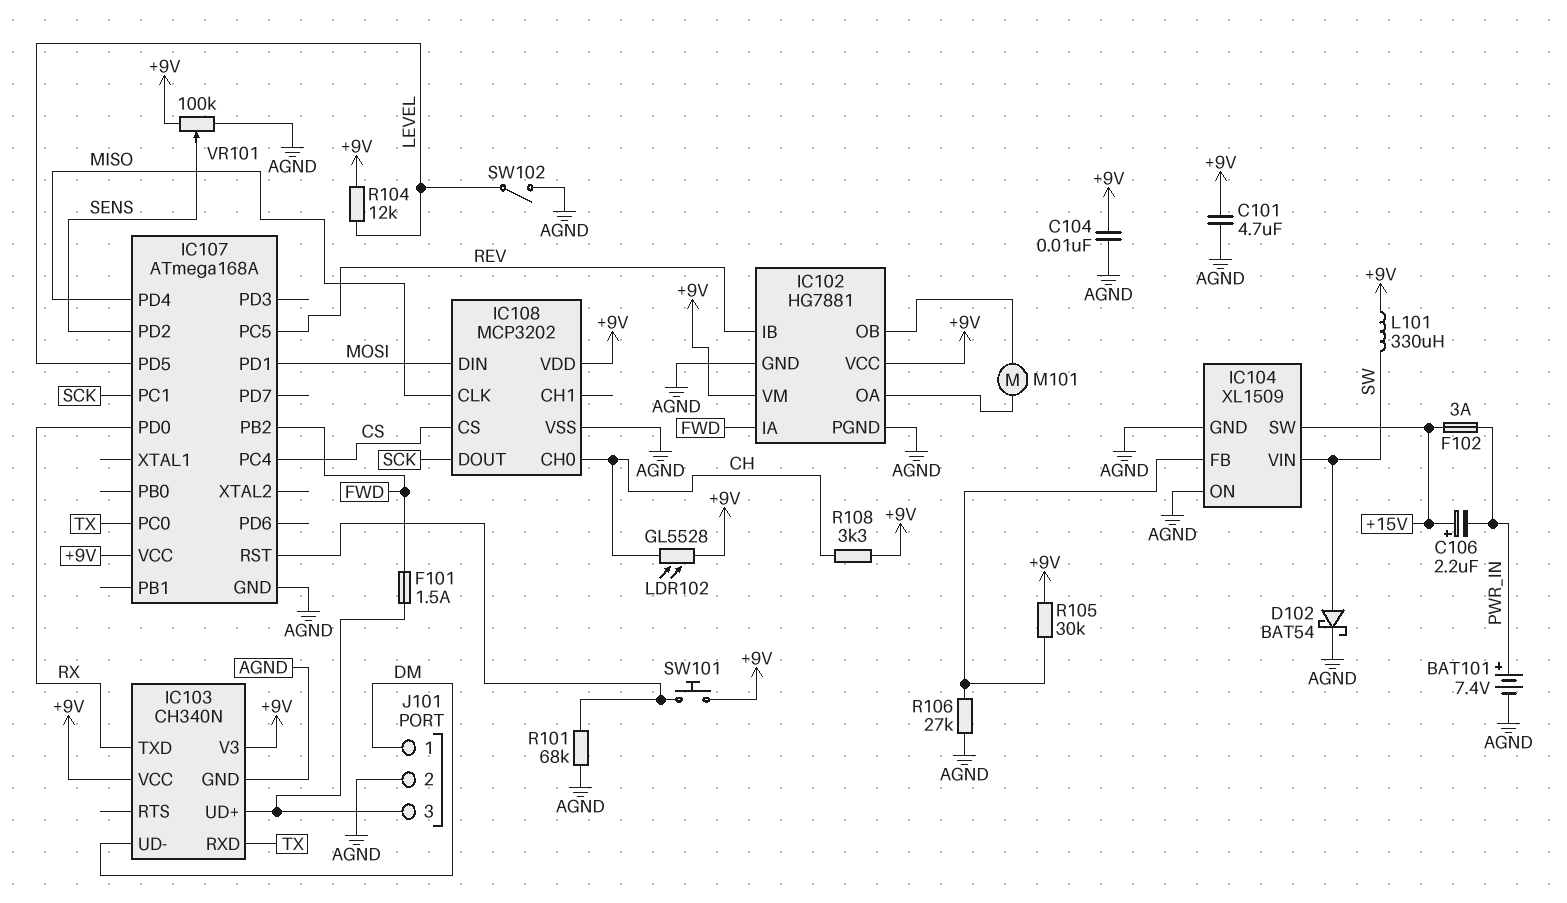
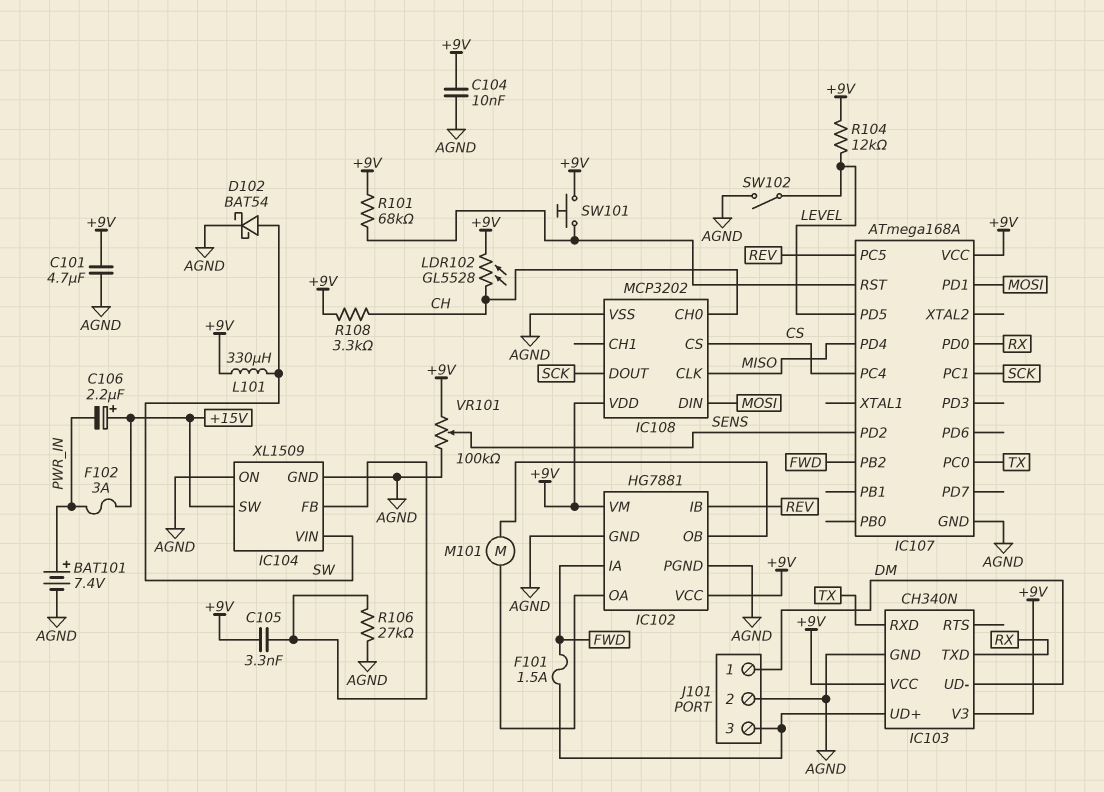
C105: none -> 3.3nF (+9V, IC104/FB)
R101: 68k (AGND, IC107/RST) -> 68k (+9V, IC107/RST)
R105: 30k (+9V, IC104/FB) -> none

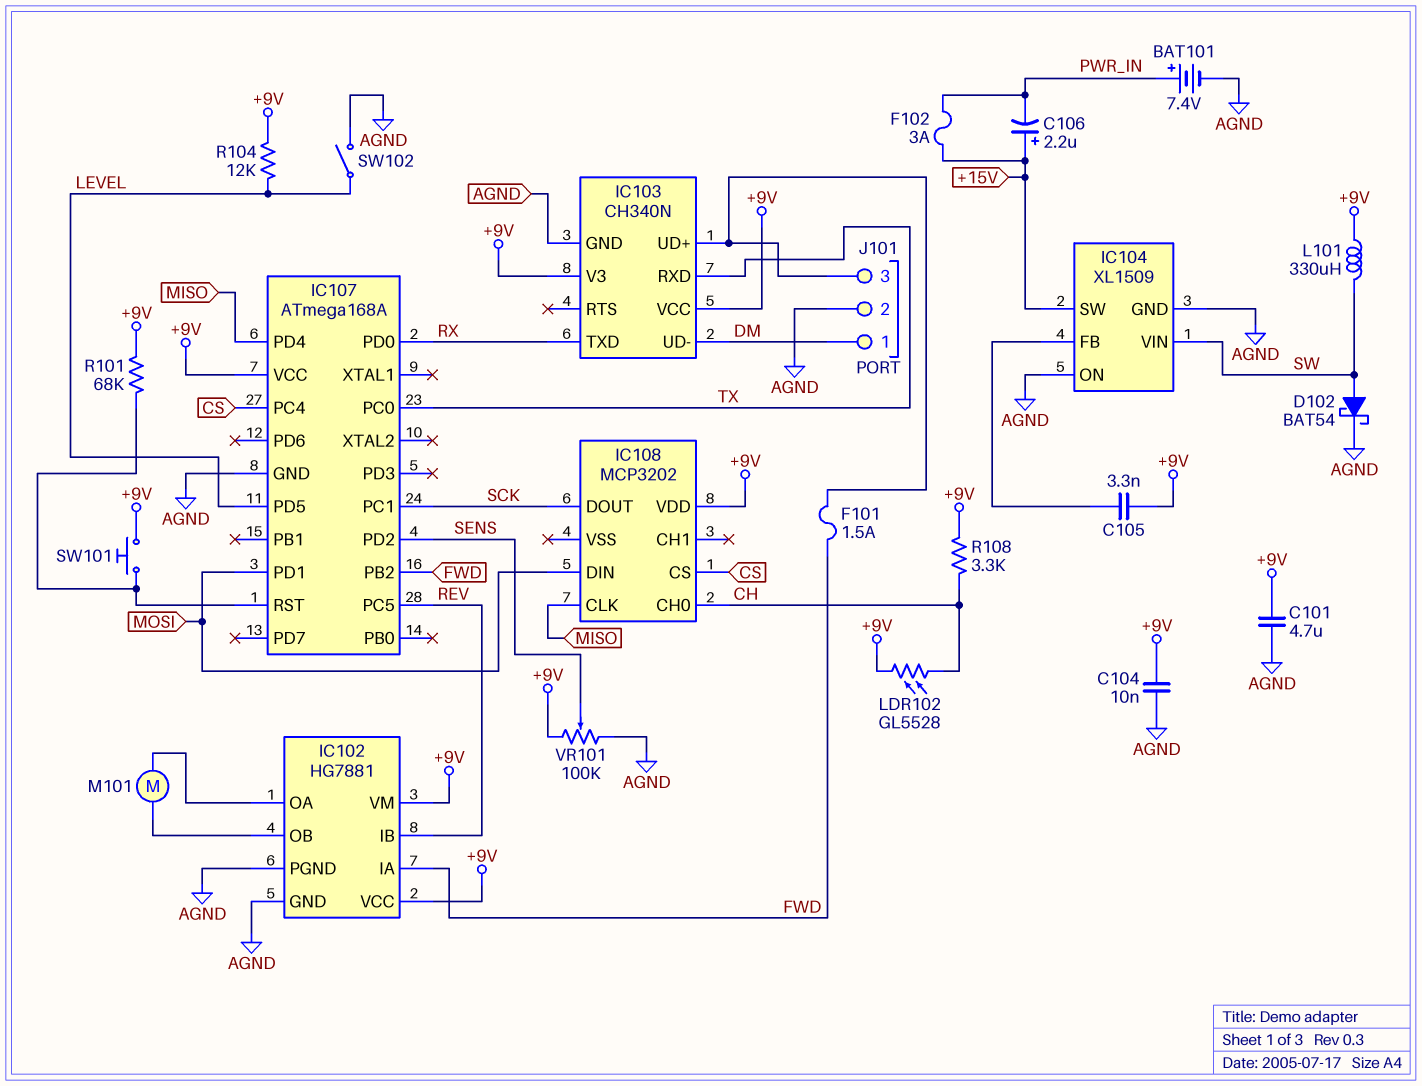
IC108 pin VSS: AGND -> none
R106: 27k (AGND, IC104/FB) -> none

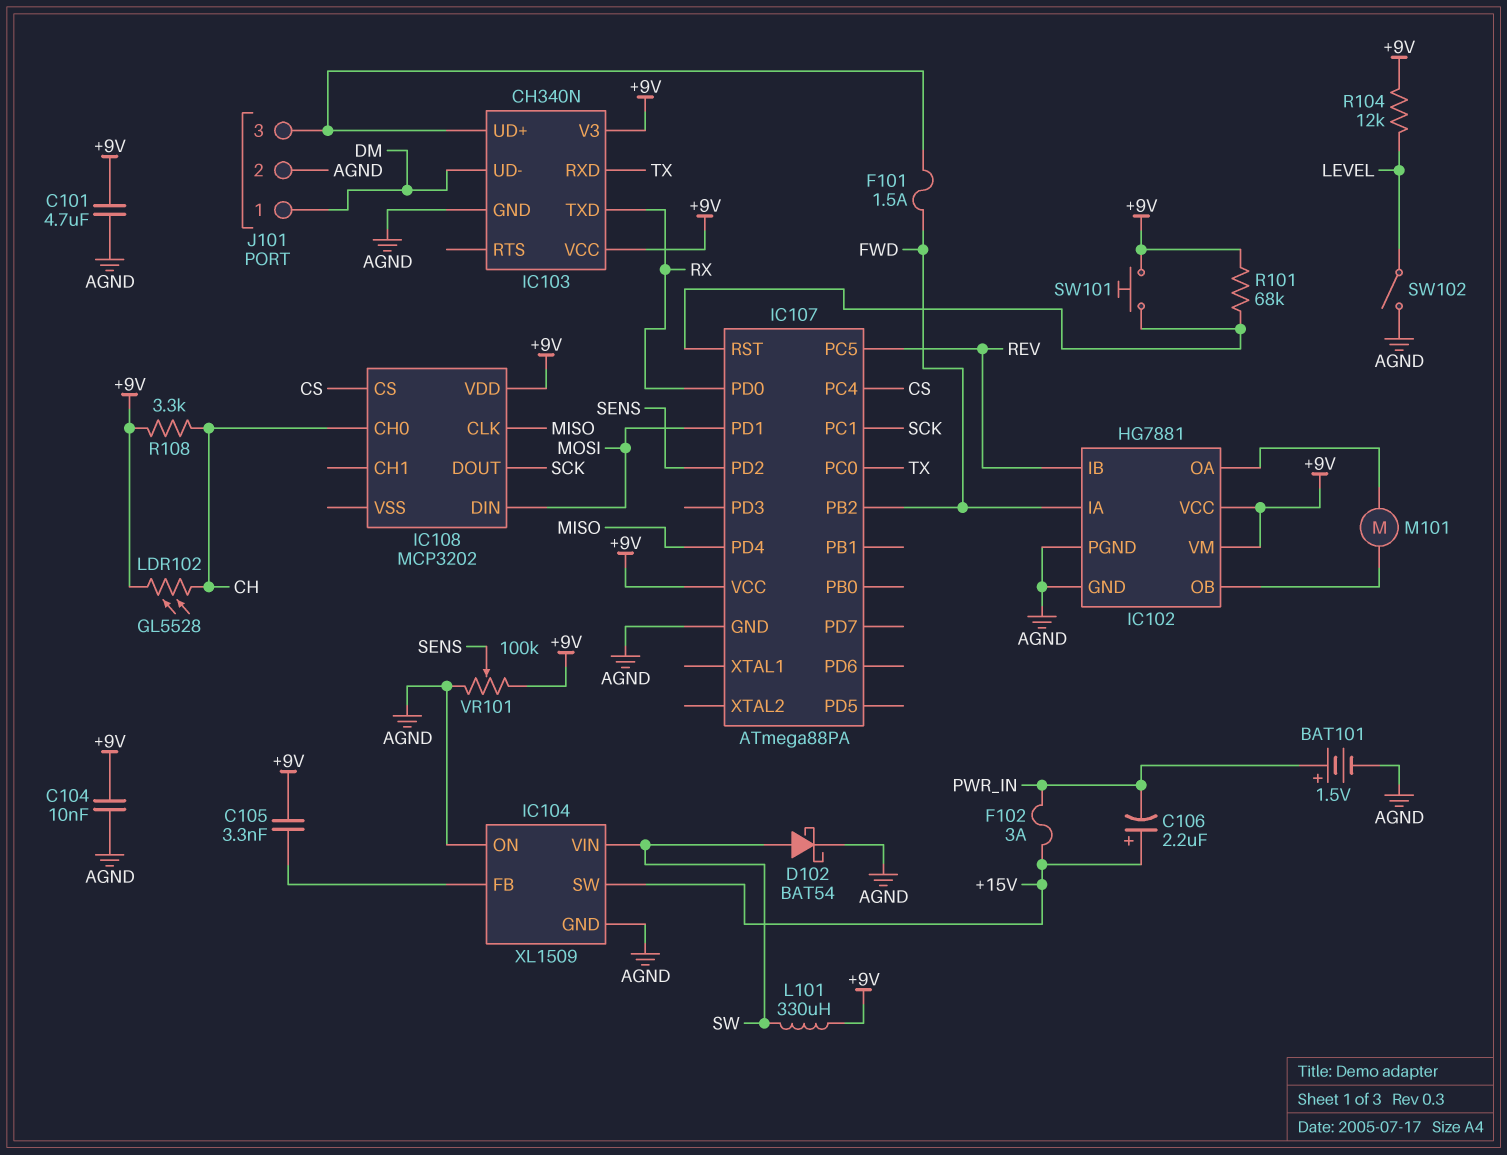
BAT101: 7.4V (plus PWR_IN, minus AGND) -> 1.5V (plus PWR_IN, minus AGND)
IC107: ATmega168A -> ATmega88PA
IC107 pin PD5: LEVEL -> none

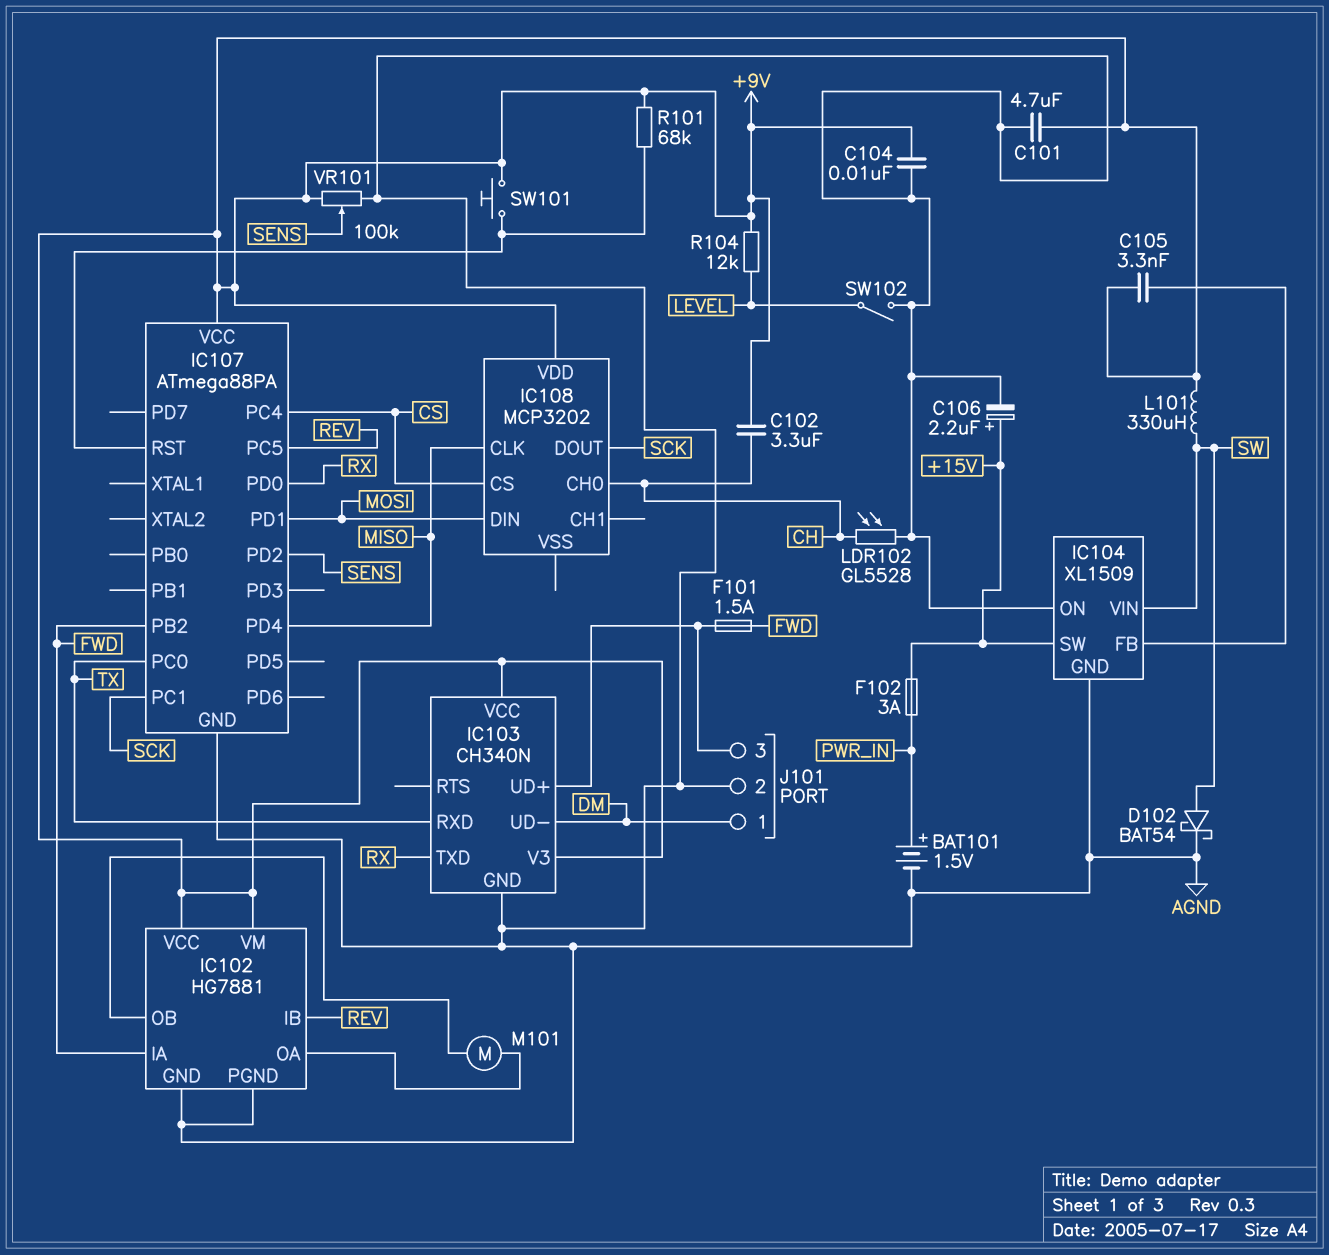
C102: none -> 3.3uF (+9V, CH)
C106: 2.2uF (plus +15V, minus PWR_IN) -> 2.2uF (plus +15V, minus AGND)
LDR102: GL5528 (+9V, CH) -> GL5528 (AGND, CH)
R108: 3.3k (+9V, CH) -> none

